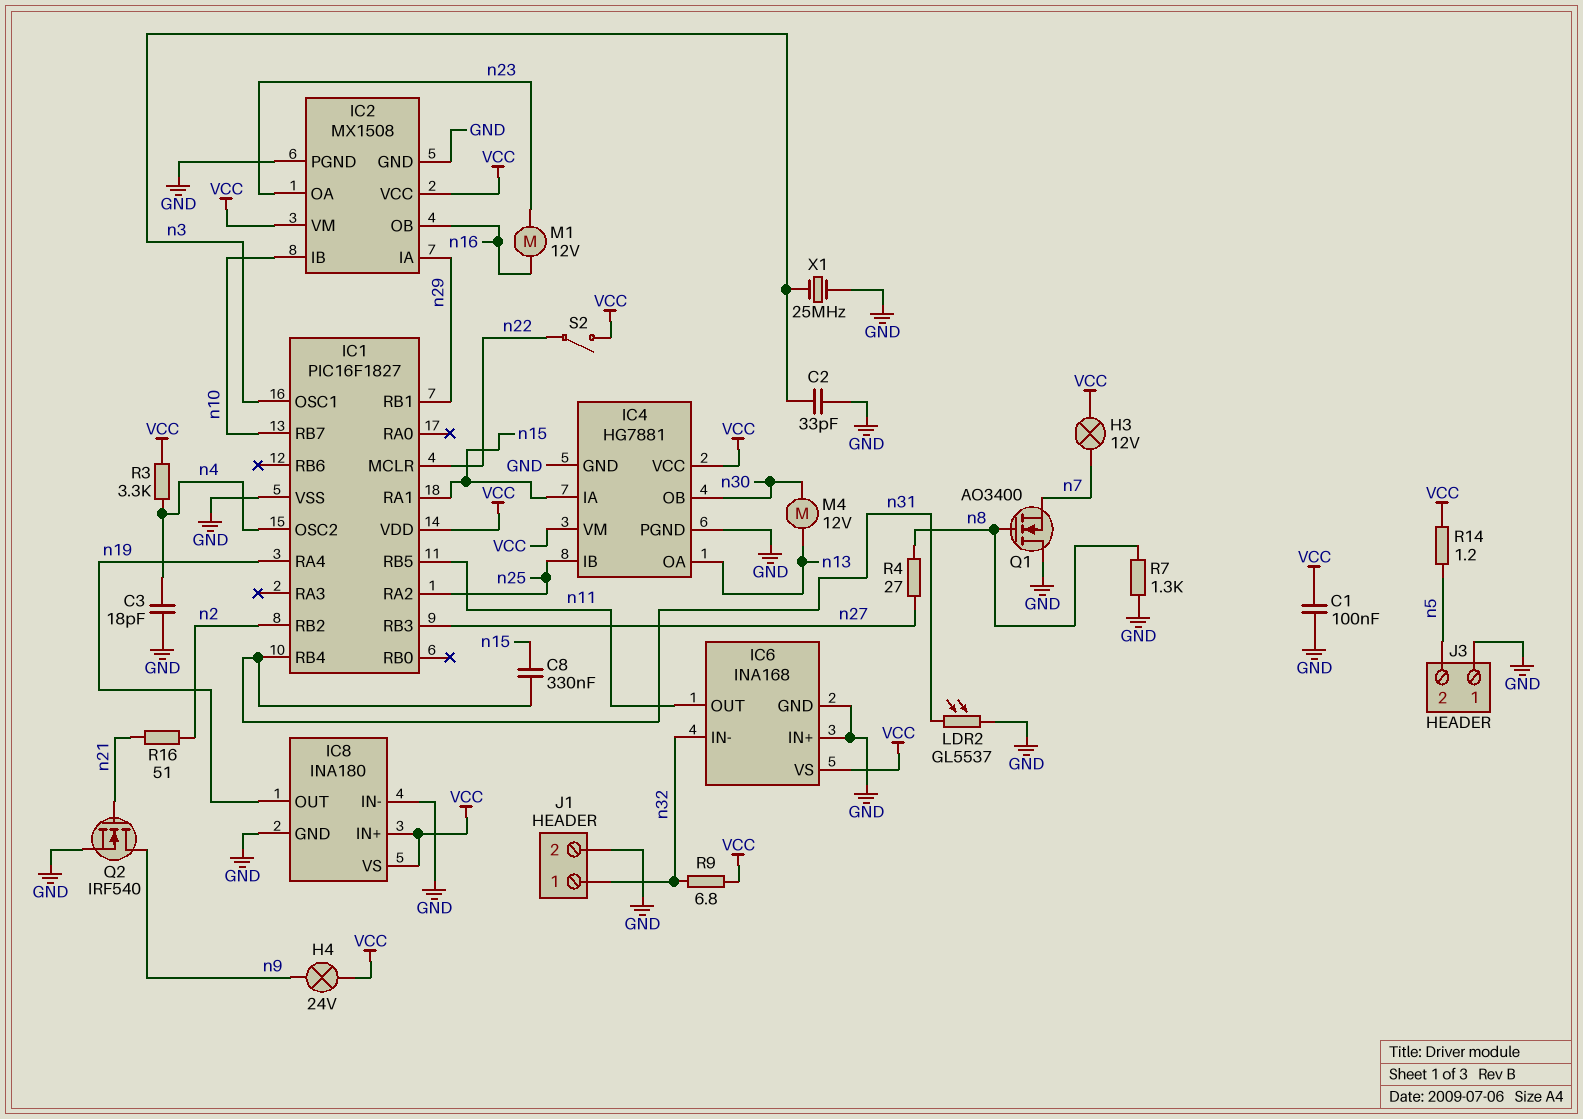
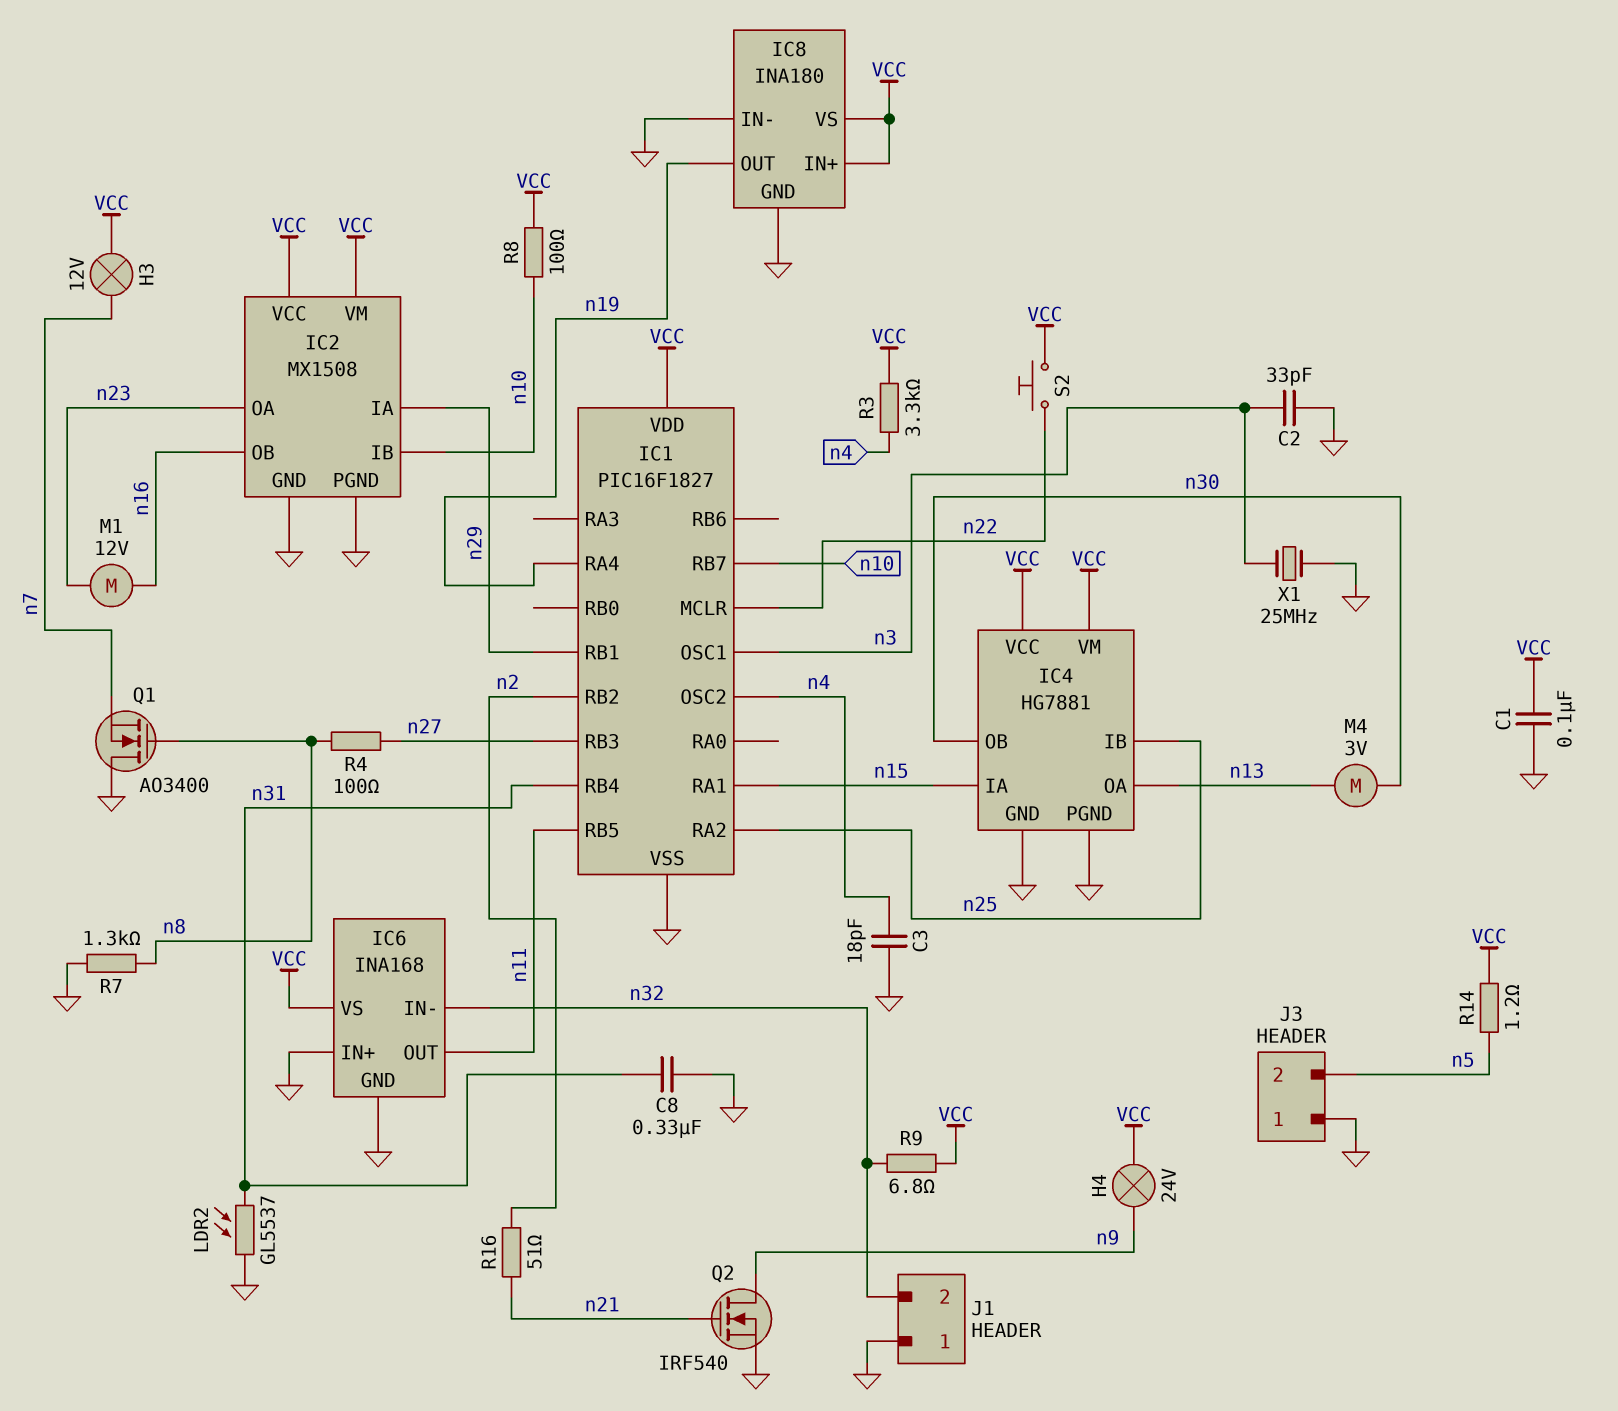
C8: 330nF (n15, n31) -> 330nF (GND, n31)
J1 pin 1: n32 -> GND
J1 pin 2: GND -> n32
M4: motor 12V (n13, n30) -> motor 3V (n13, n30)
R4: 27 (n8, n27) -> 100 (n8, n27)
R8: none -> 100 (VCC, n10)
S2: switch (VCC, n22) -> button (VCC, n22)

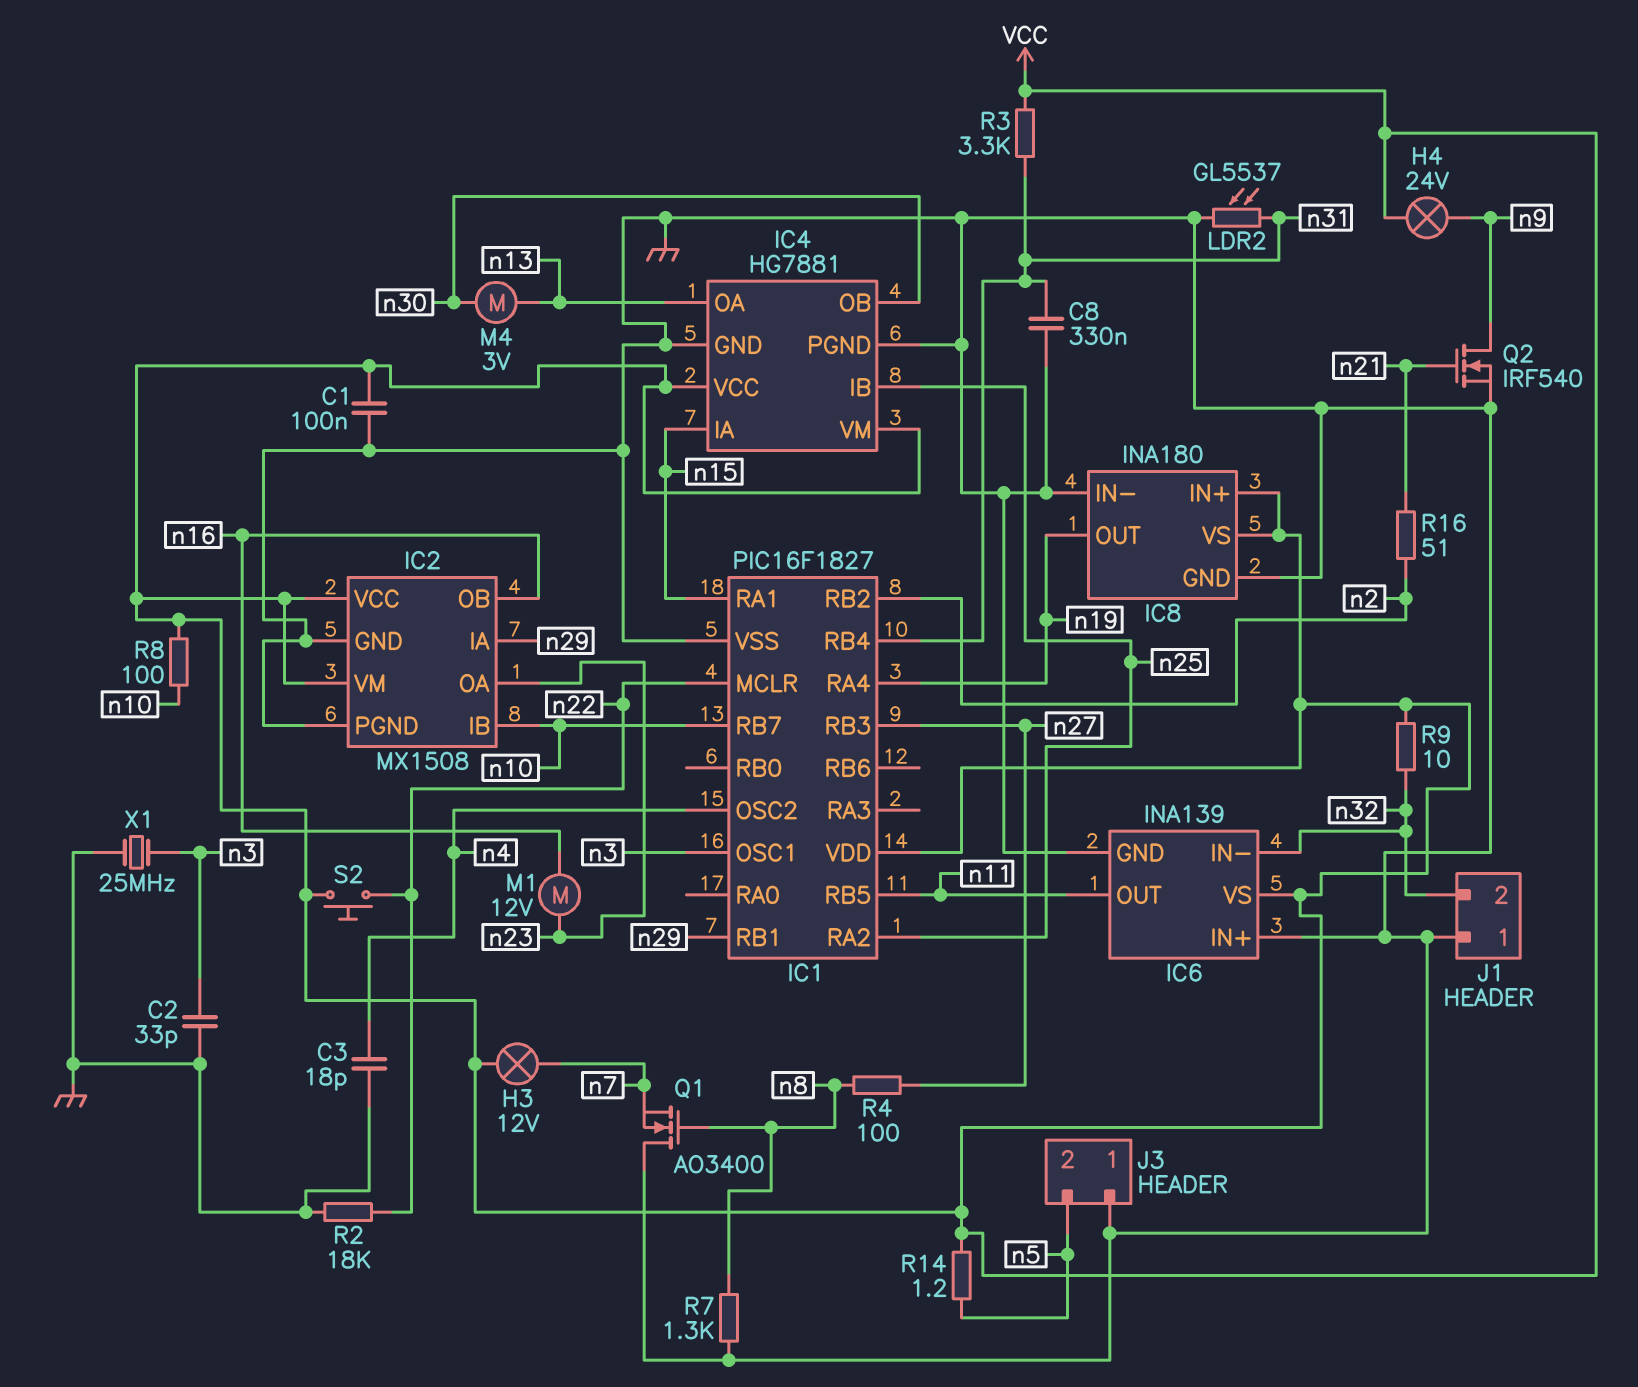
IC6: INA168 -> INA139
R2: none -> 18k (GND, n22)
R3: 3.3k (VCC, n4) -> 3.3k (VCC, n31)
R9: 6.8 (VCC, n32) -> 10 (VCC, n32)

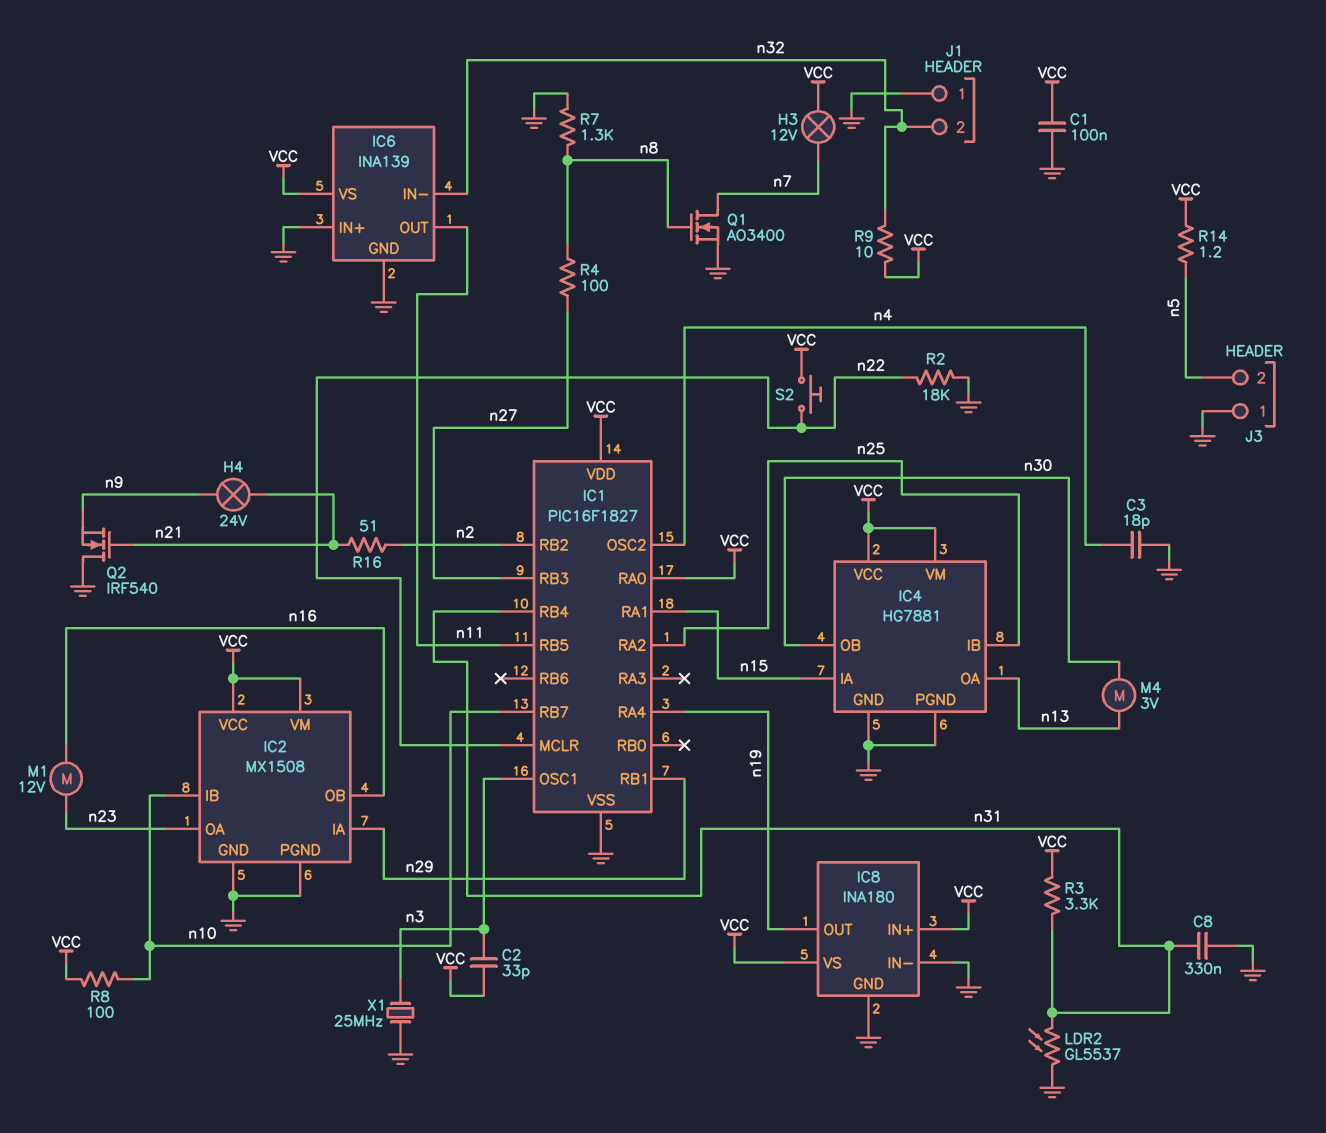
C2: 33pF (GND, n3) -> 33pF (VCC, n3)
H4: lamp 24V (VCC, n9) -> lamp 24V (n9, n21)
IC1 pin RA0: none -> VCC
Q1: NMOS AO3400 (G n8, D GND, S n7) -> NMOS AO3400 (G n8, D n7, S GND)
Q2: NMOS IRF540 (G n21, D n9, S GND) -> NMOS IRF540 (G n21, D GND, S n9)

